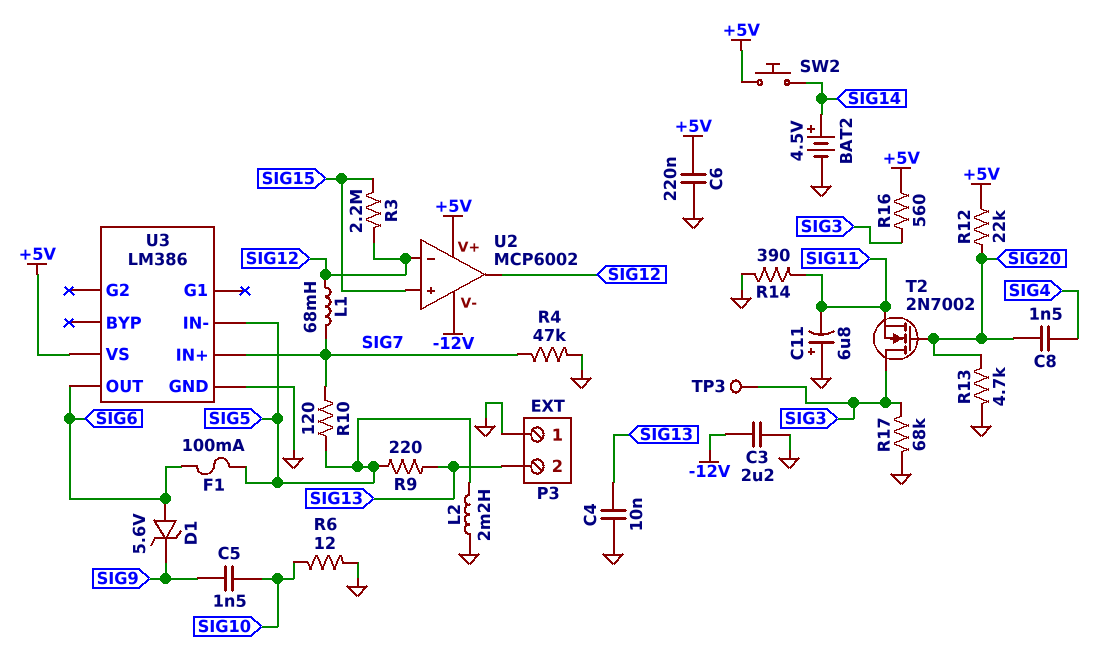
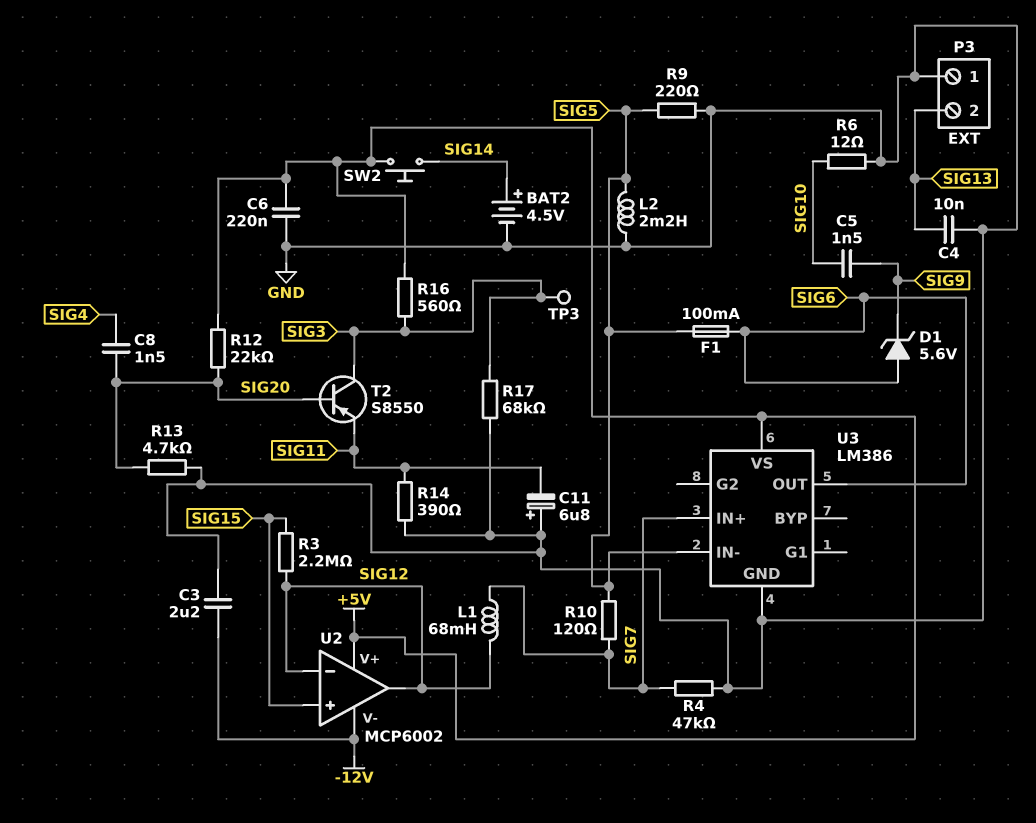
R9: 220 (SIG5, SIG13) -> 220 (GND, SIG5)
T2: NMOS 2N7002 (G SIG20, D SIG3, S SIG11) -> PNP S8550 (B SIG20, C SIG3, E SIG11)

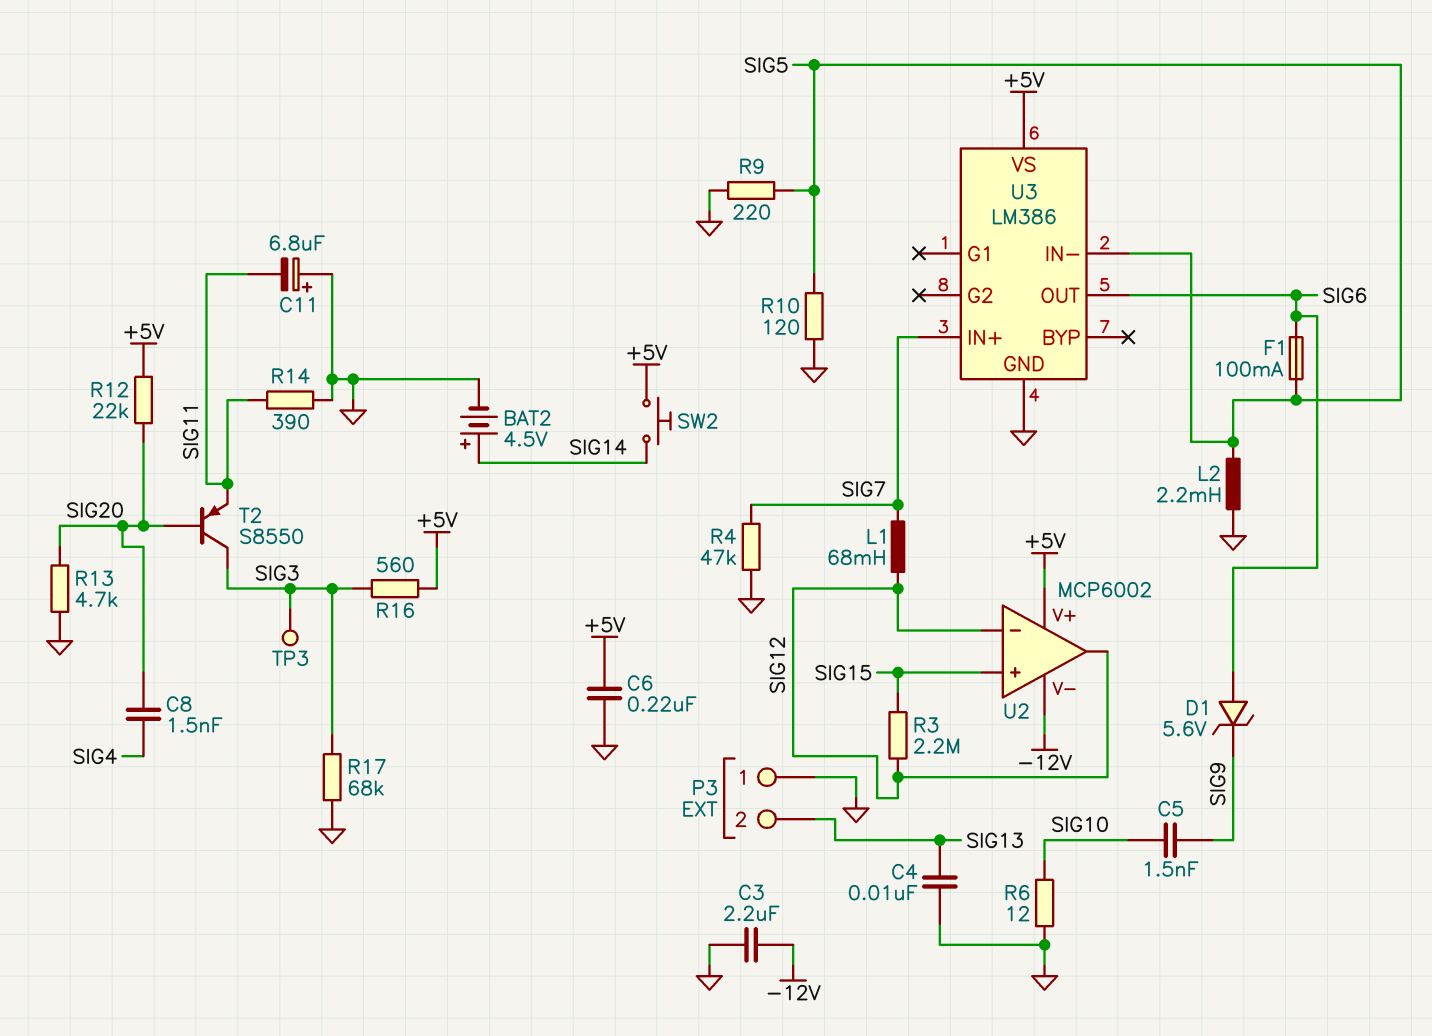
R10: 120 (SIG5, SIG7) -> 120 (GND, SIG5)

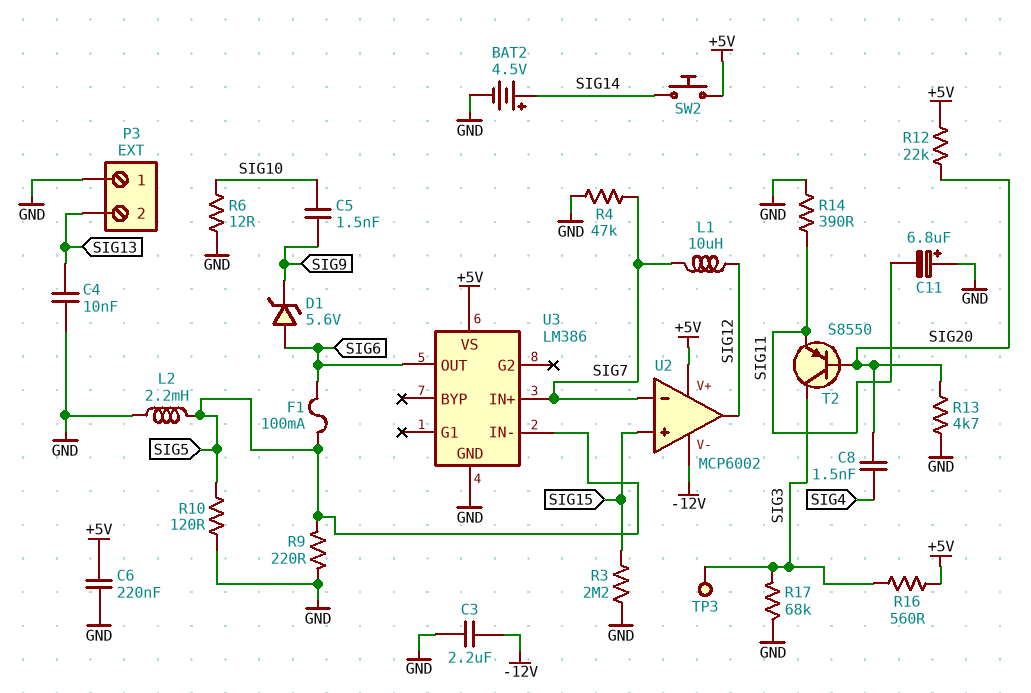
L1: 68mH (SIG7, SIG12) -> 10uH (SIG7, SIG12)
R3: 2.2M (SIG12, SIG15) -> 2.2M (GND, SIG15)
U2 pin in-: SIG12 -> SIG7

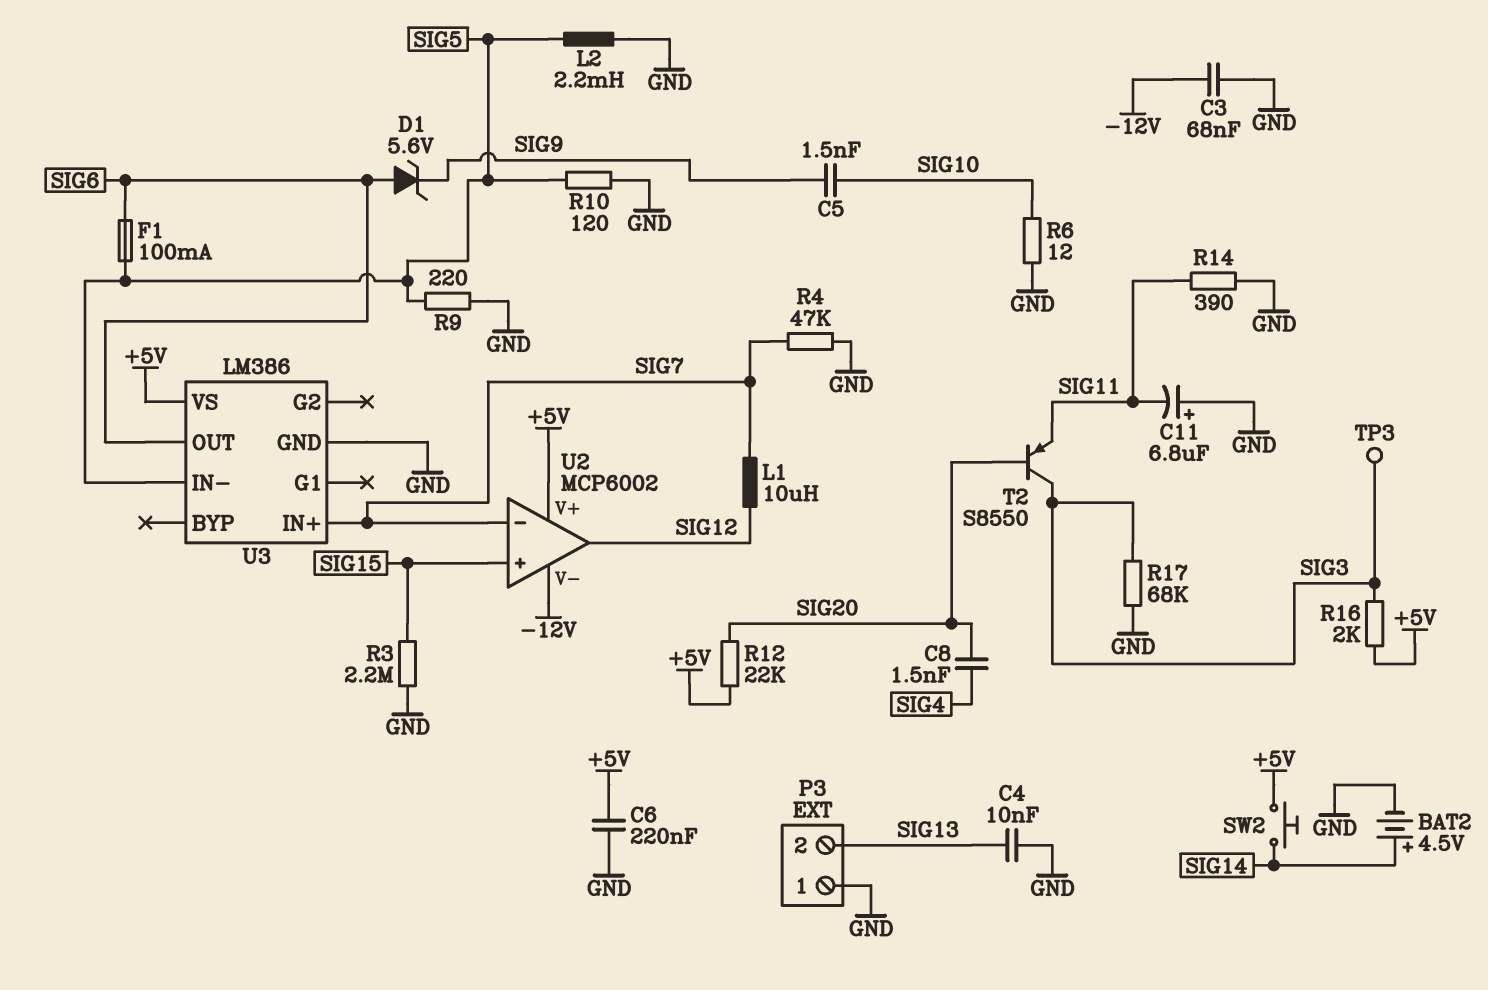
C3: 2.2uF (-12V, GND) -> 68nF (-12V, GND)
R13: 4.7k (GND, SIG20) -> none
R16: 560 (+5V, SIG3) -> 2k (+5V, SIG3)

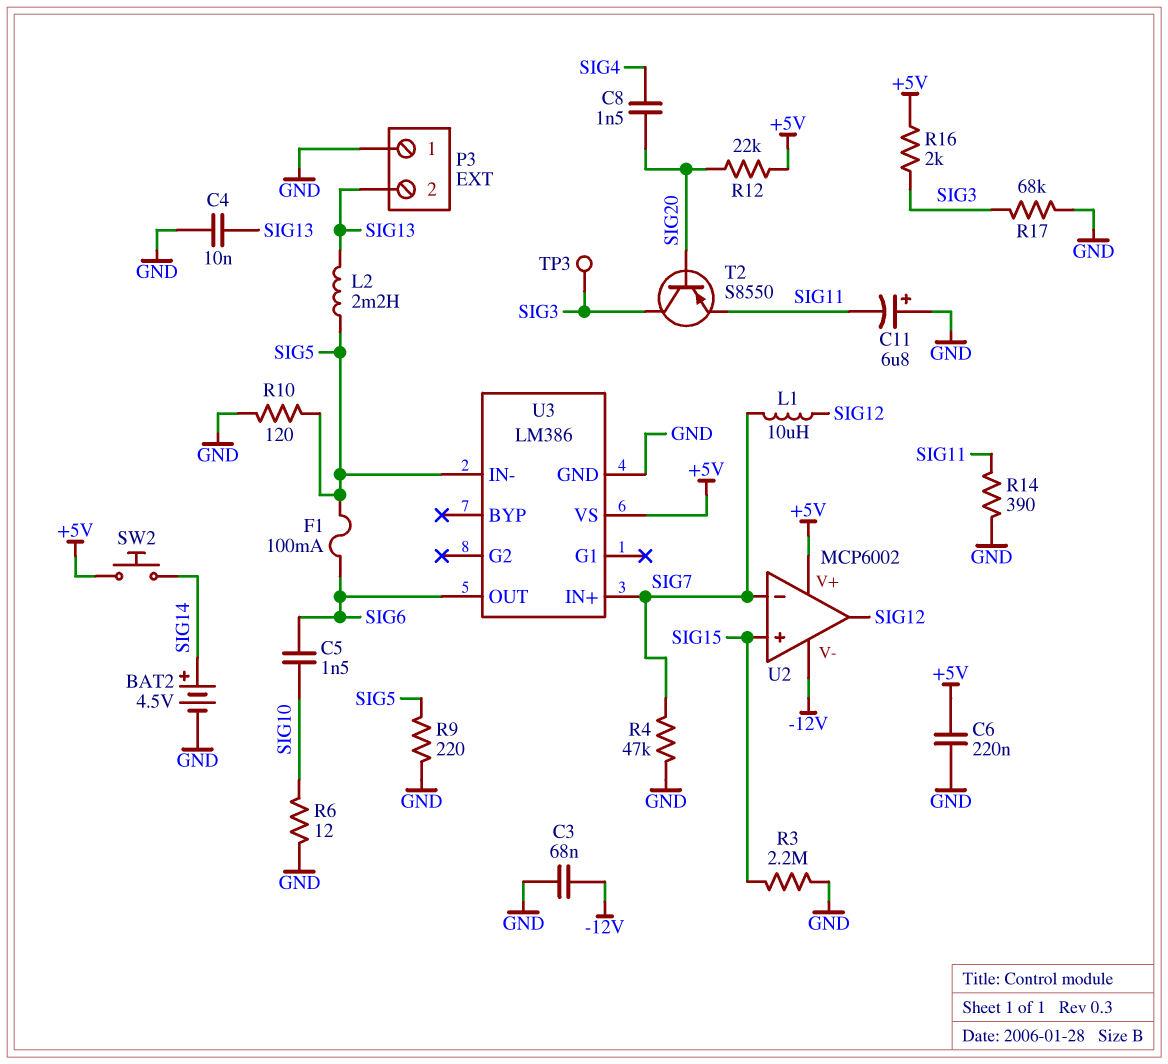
C5: 1.5nF (SIG9, SIG10) -> 1.5nF (SIG6, SIG10)
D1: zener 5.6V (A SIG6, K SIG9) -> none
L2: 2.2mH (GND, SIG5) -> 2.2mH (SIG5, SIG13)

